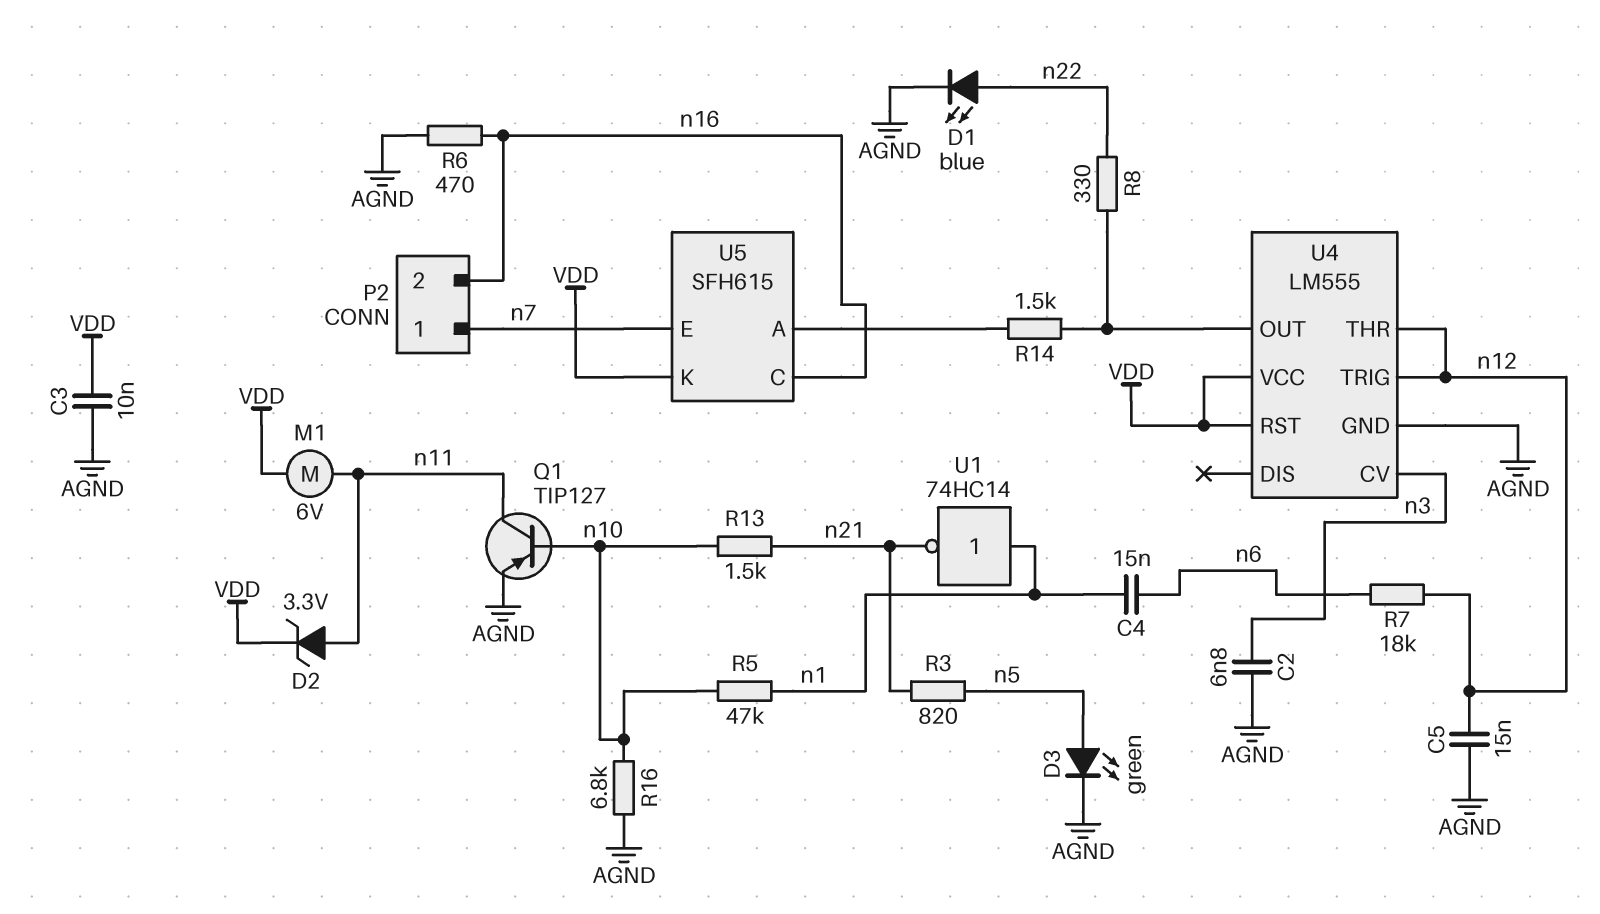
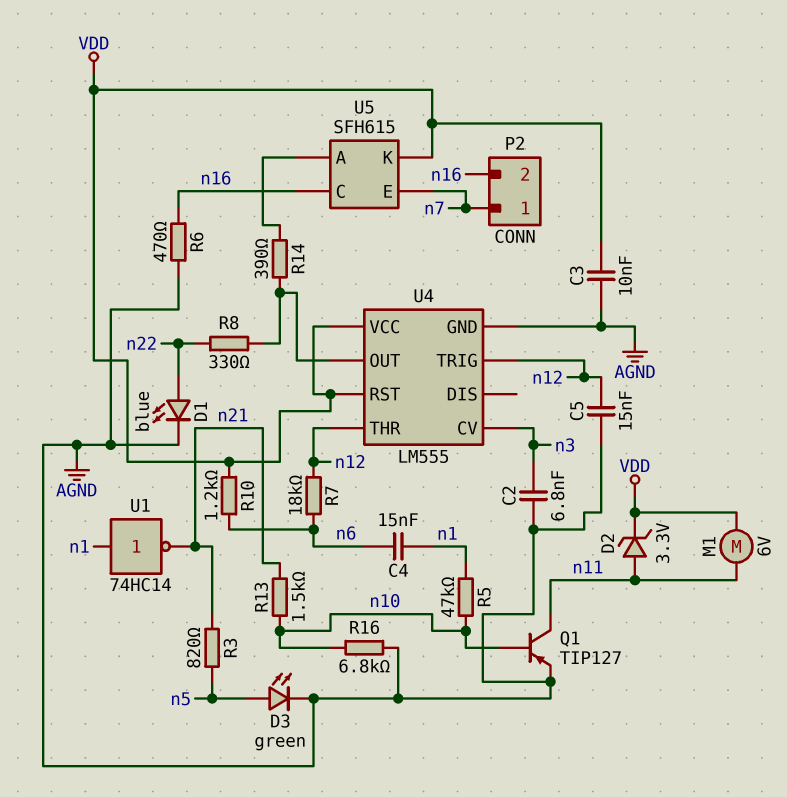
R10: none -> 1.2k (VDD, n6)
R14: 1.5k (U4/OUT, U5/A) -> 390 (U4/OUT, U5/A)

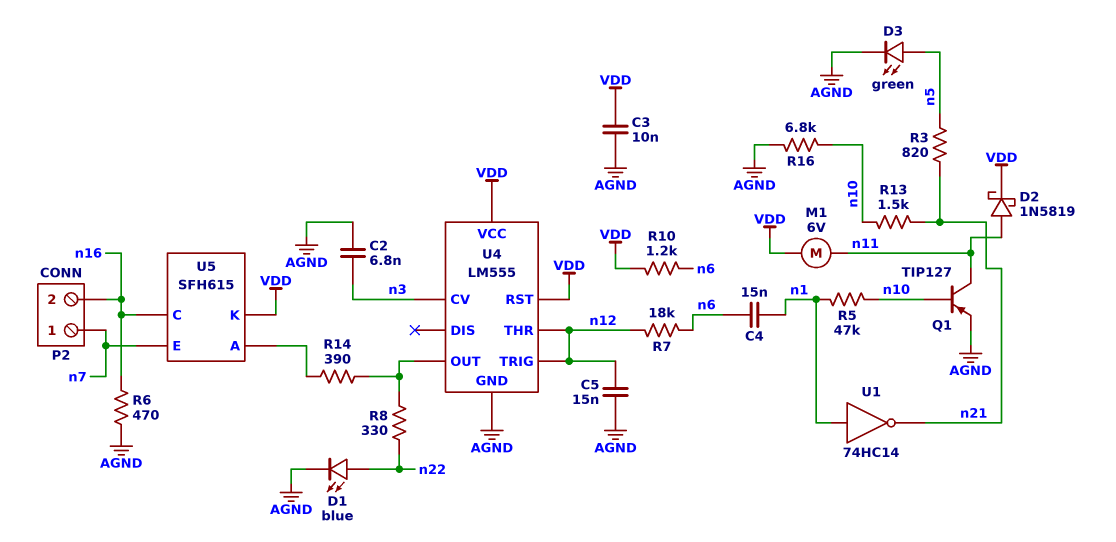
D2: zener 3.3V (A n11, K VDD) -> schottky 1N5819 (A n11, K VDD)

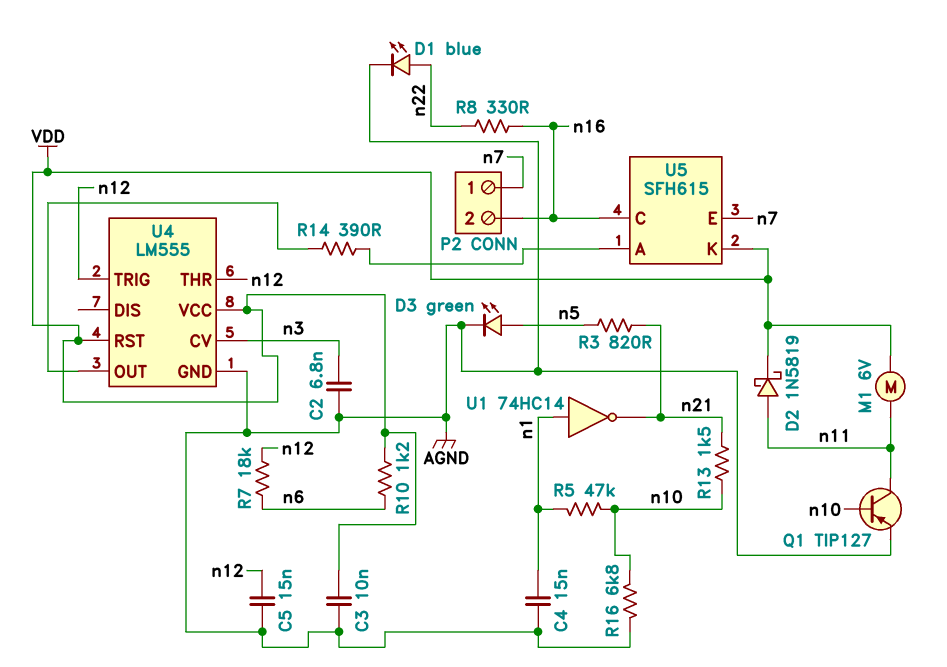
C4: 15nF (n1, n6) -> 15nF (AGND, n1)
R6: 470 (AGND, n16) -> none
R8: 330 (U4/OUT, n22) -> 330 (n16, n22)

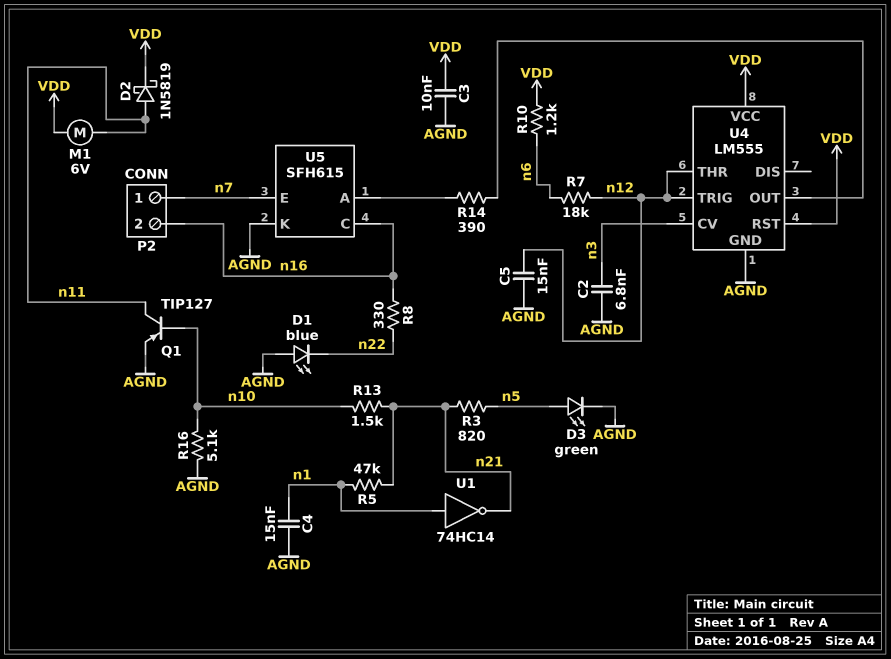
D1: LED blue (A n22, K AGND) -> LED blue (A AGND, K n22)
R5: 47k (n1, n10) -> 47k (n1, n21)
R16: 6.8k (AGND, n10) -> 5.1k (AGND, n10)
U5 pin K: VDD -> AGND

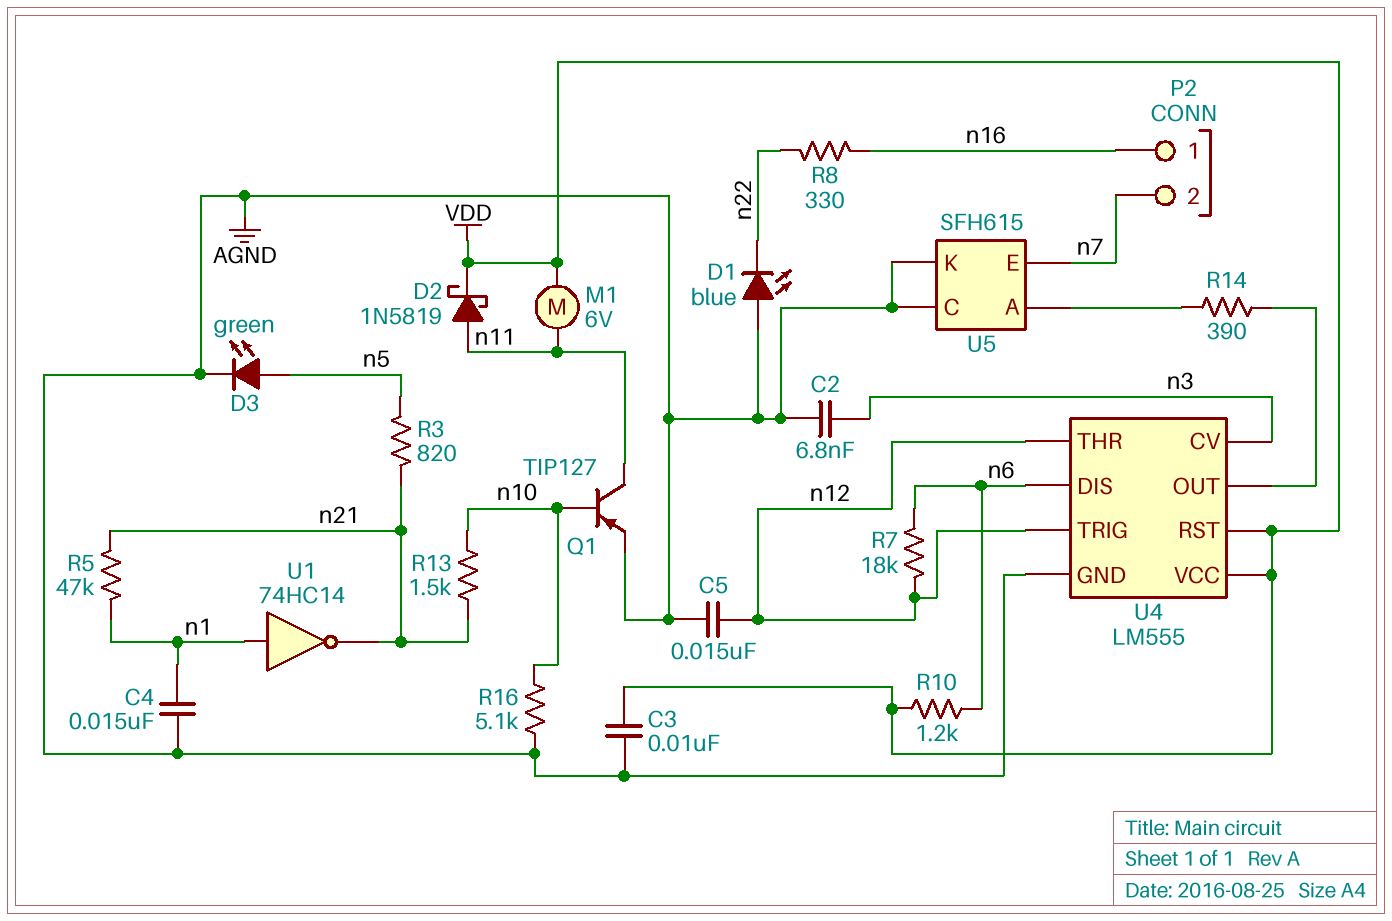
P2 pin 1: n7 -> n16
P2 pin 2: n16 -> n7
U4 pin DIS: none -> n6
U5 pin C: n16 -> AGND

